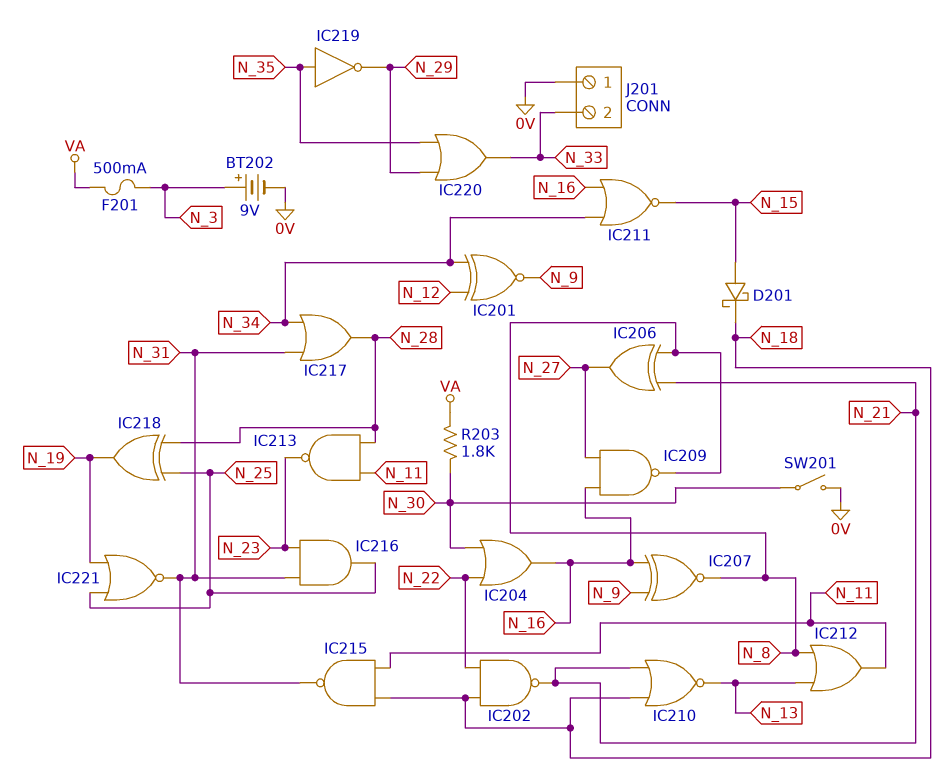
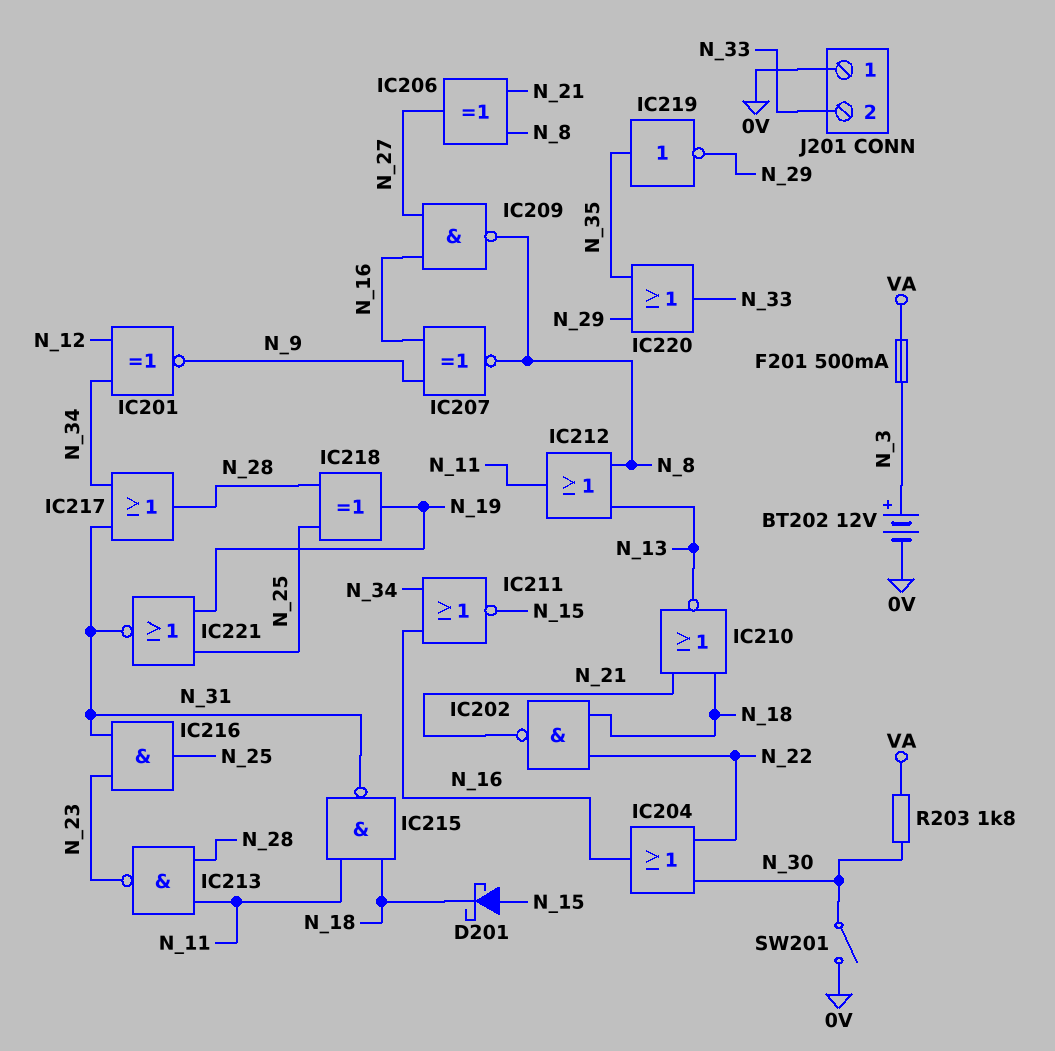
BT202: 9V (plus N_3, minus 0V) -> 12V (plus N_3, minus 0V)

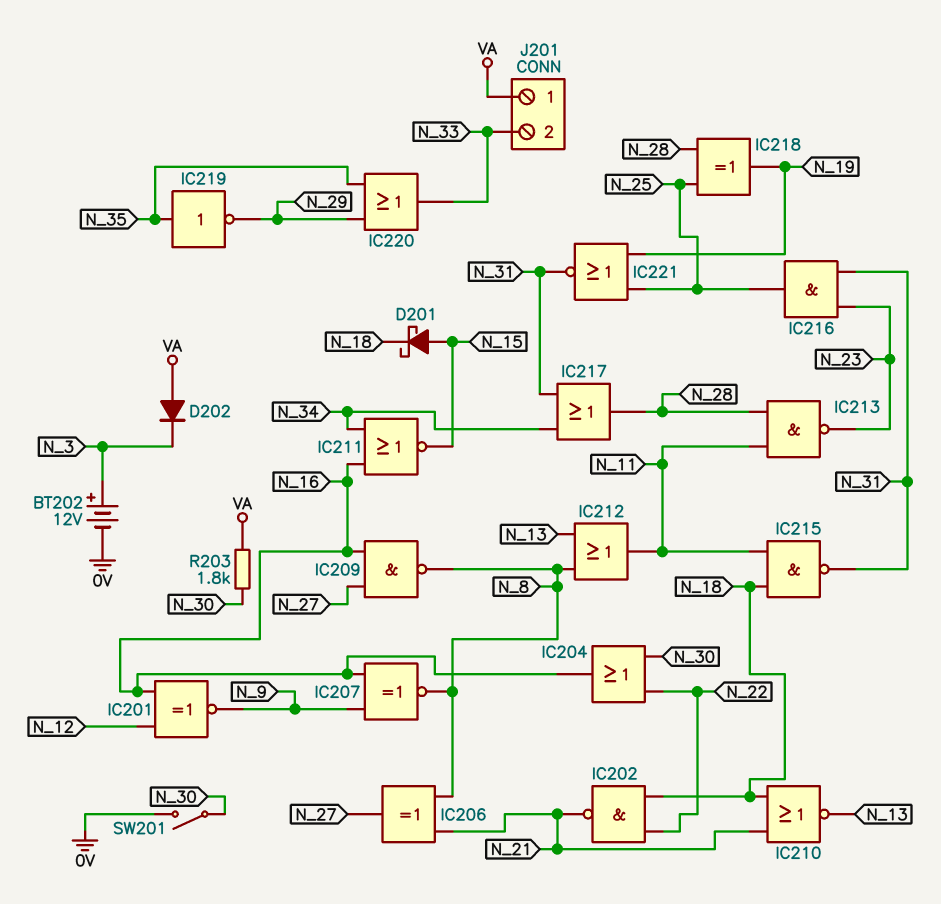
D202: none -> diode (A VA, K N_3)
F201: 500mA (N_3, VA) -> none
IC201: XNOR (in N_12, in N_34, out N_9) -> XNOR (in N_12, in N_16, out N_9)
J201 pin 1: 0V -> VA

